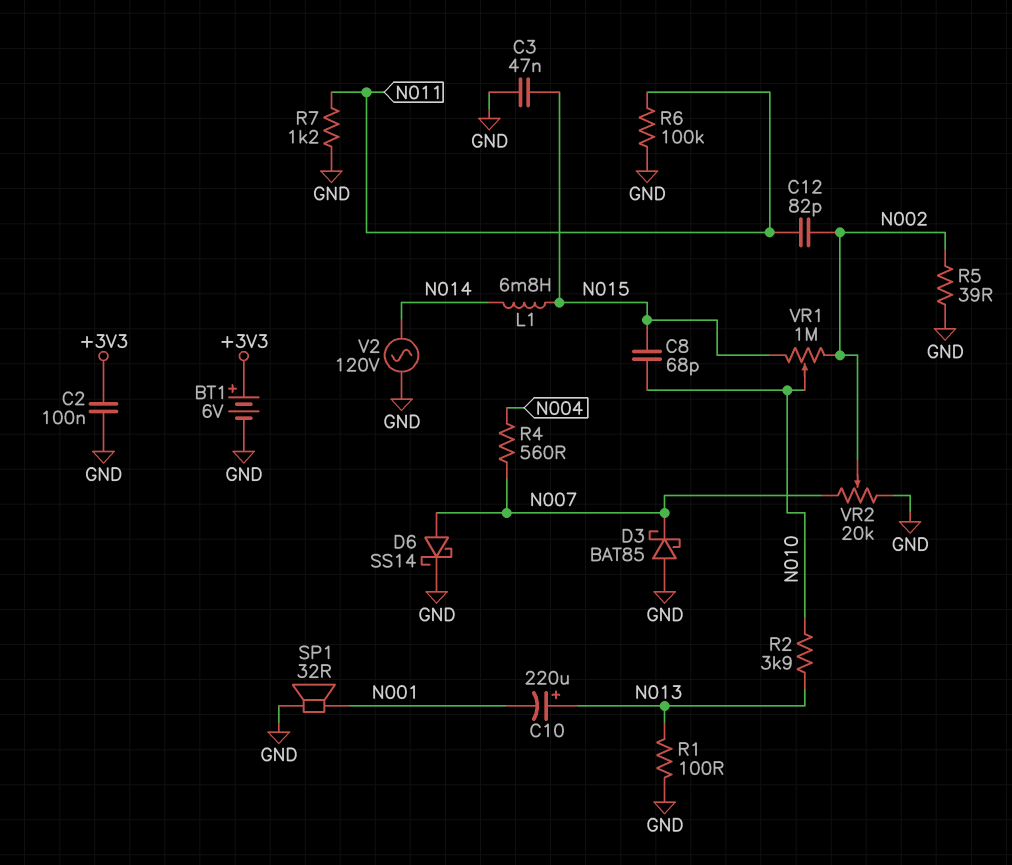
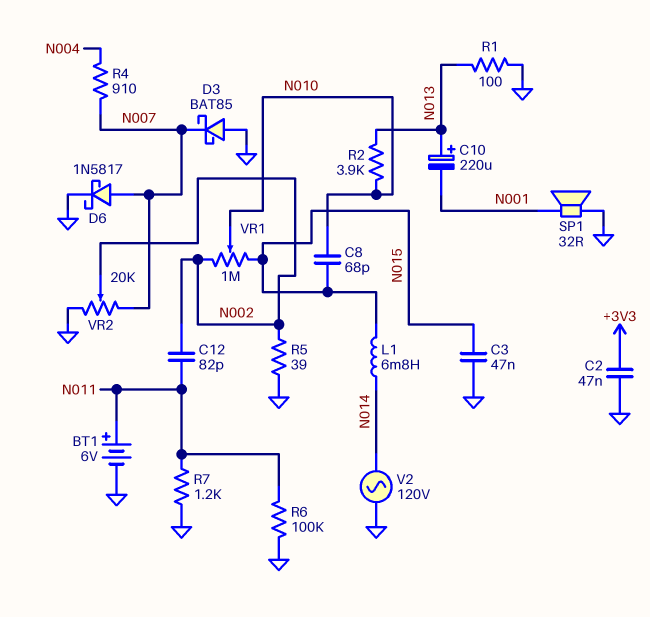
BT1: 6V (plus +3V3, minus GND) -> 6V (plus N011, minus GND)
C2: 100nF (+3V3, GND) -> 47nF (+3V3, GND)
D6: schottky SS14 (A N007, K GND) -> schottky 1N5817 (A N007, K GND)
R4: 560 (N004, N007) -> 910 (N004, N007)

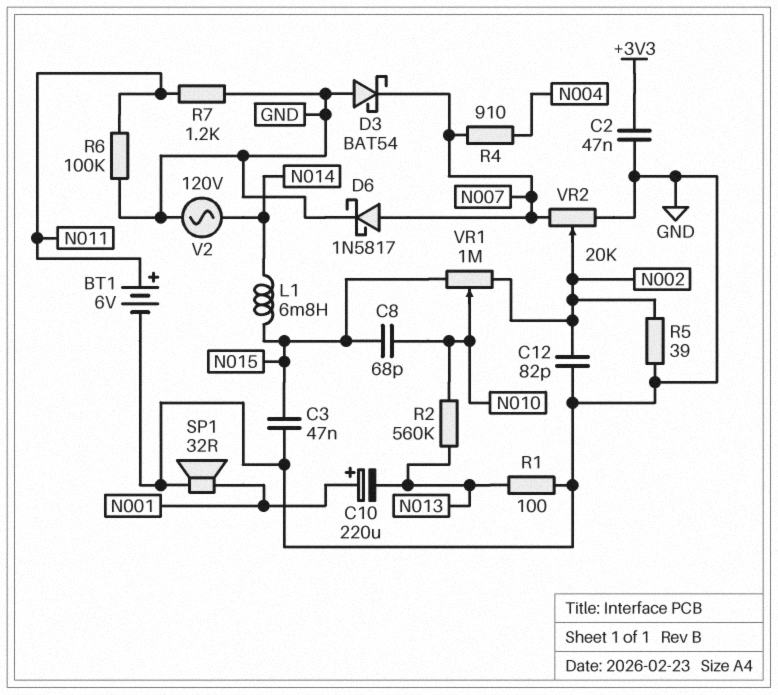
C10: 220uF (plus N013, minus N001) -> 220uF (plus N001, minus N013)
C12: 82pF (N002, N011) -> 82pF (GND, N002)
D3: schottky BAT85 (A GND, K N007) -> schottky BAT54 (A GND, K N007)
R2: 3.9k (N010, N013) -> 560k (N010, N013)

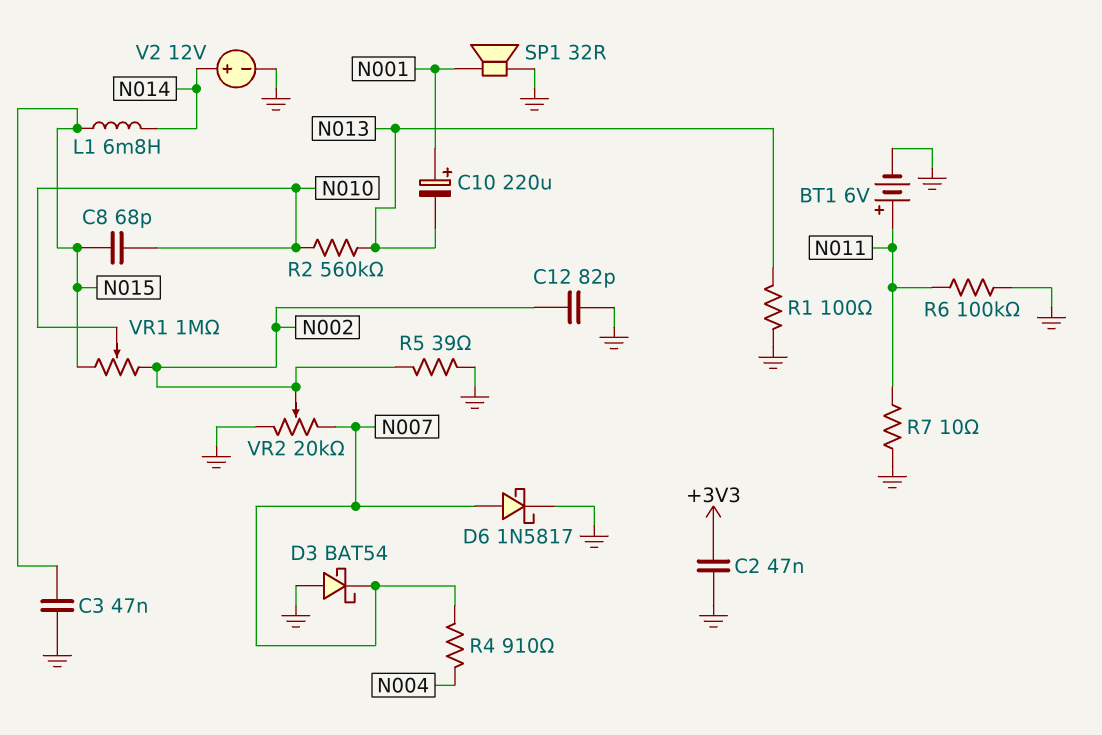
R7: 1.2k (GND, N011) -> 10 (GND, N011)
V2: AC 120V (GND, N014) -> 12V (plus N014, minus GND)

